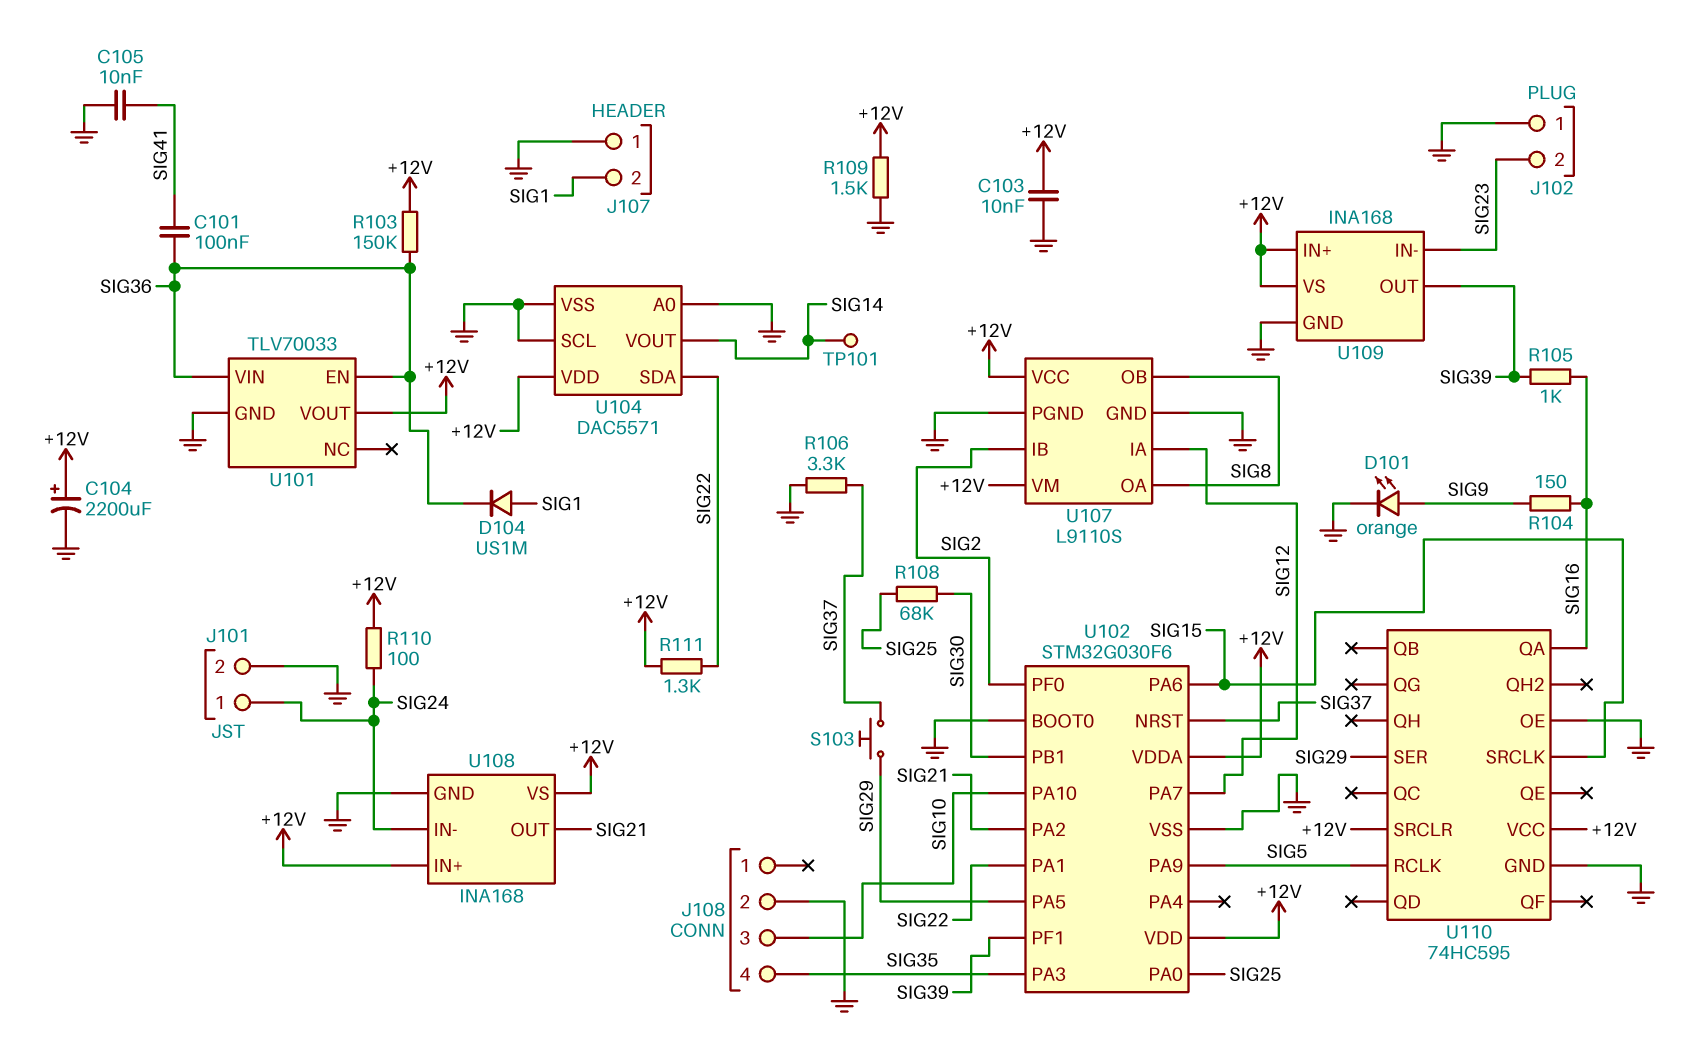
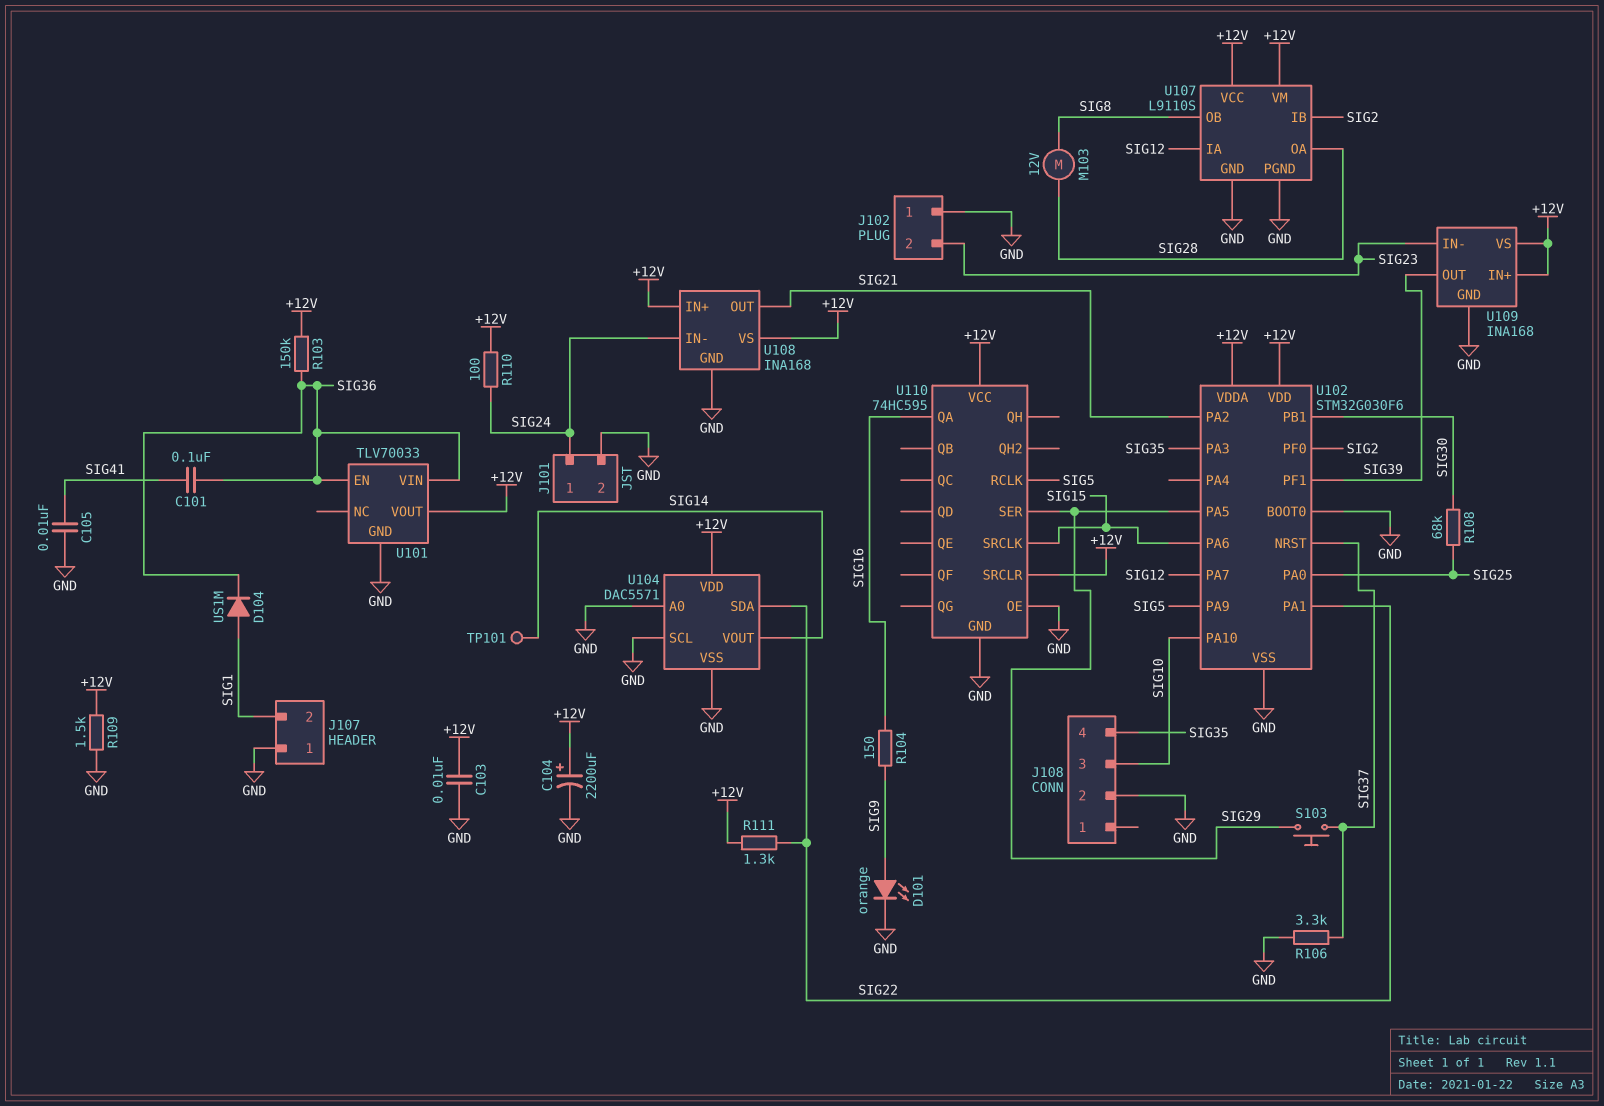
M103: none -> motor 12V (SIG8, SIG28)
R105: 1k (SIG16, SIG39) -> none
U107 pin OA: SIG8 -> SIG28

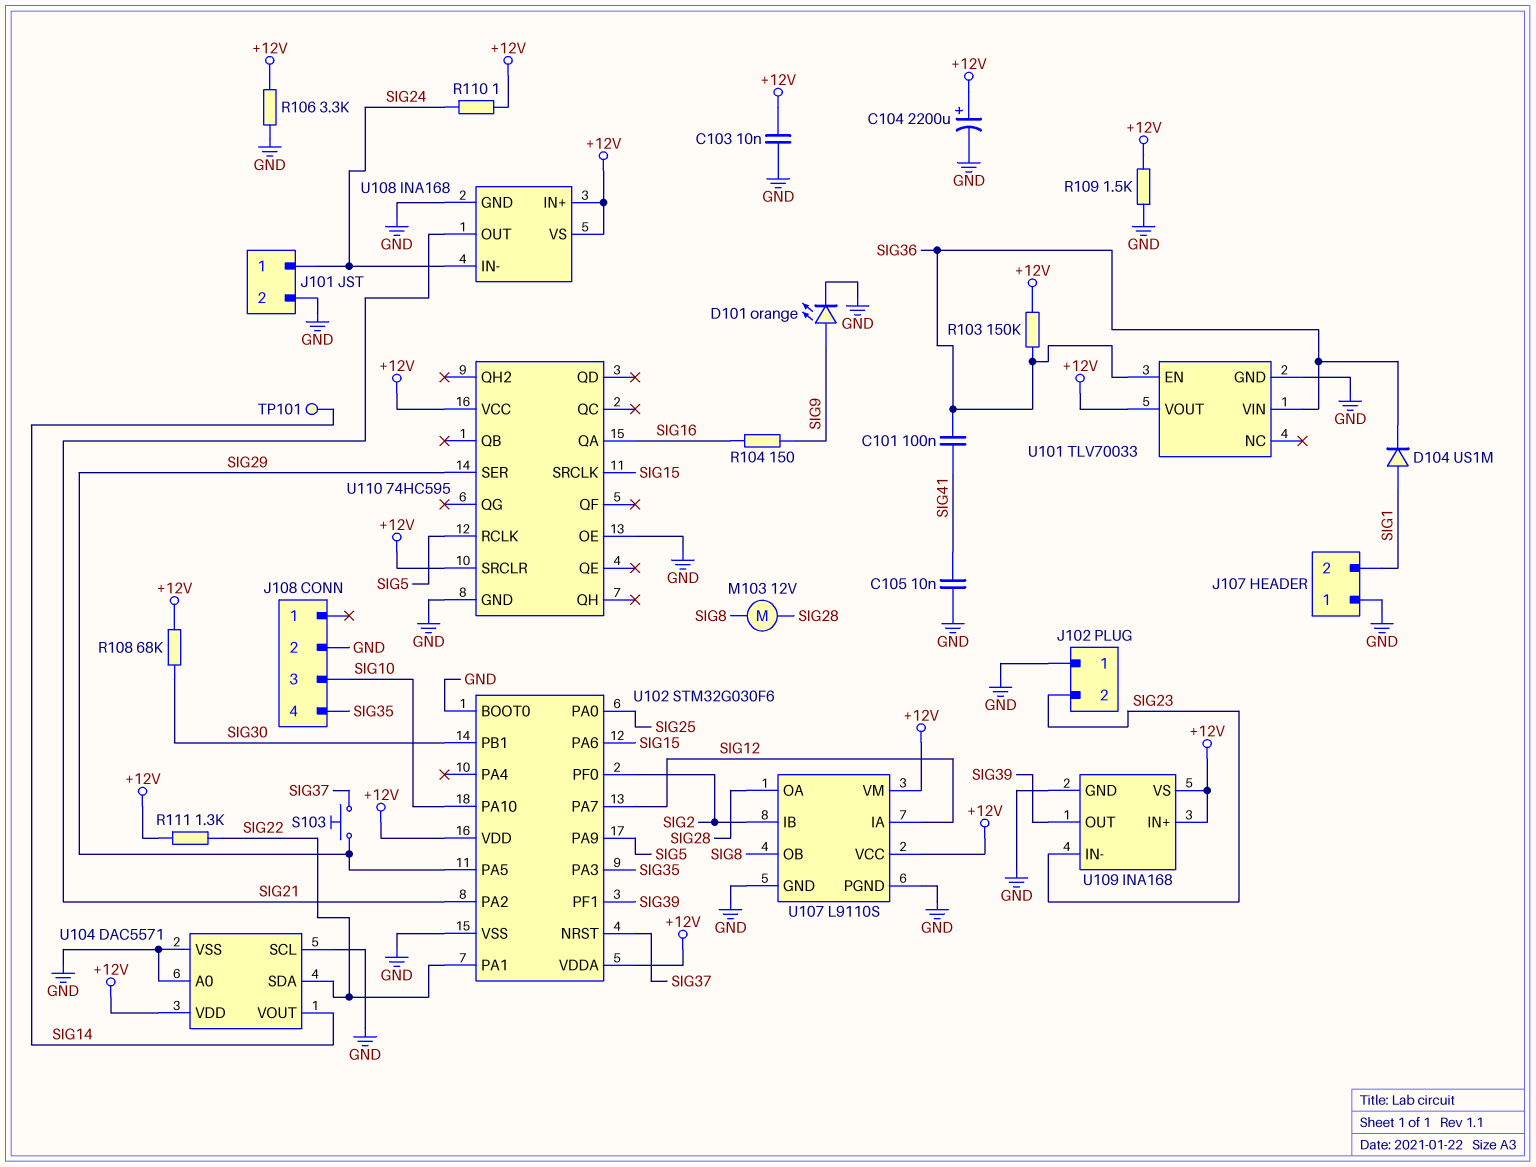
R106: 3.3k (GND, SIG37) -> 3.3k (+12V, GND)
R108: 68k (SIG25, SIG30) -> 68k (+12V, SIG30)
R110: 100 (+12V, SIG24) -> 1 (+12V, SIG24)

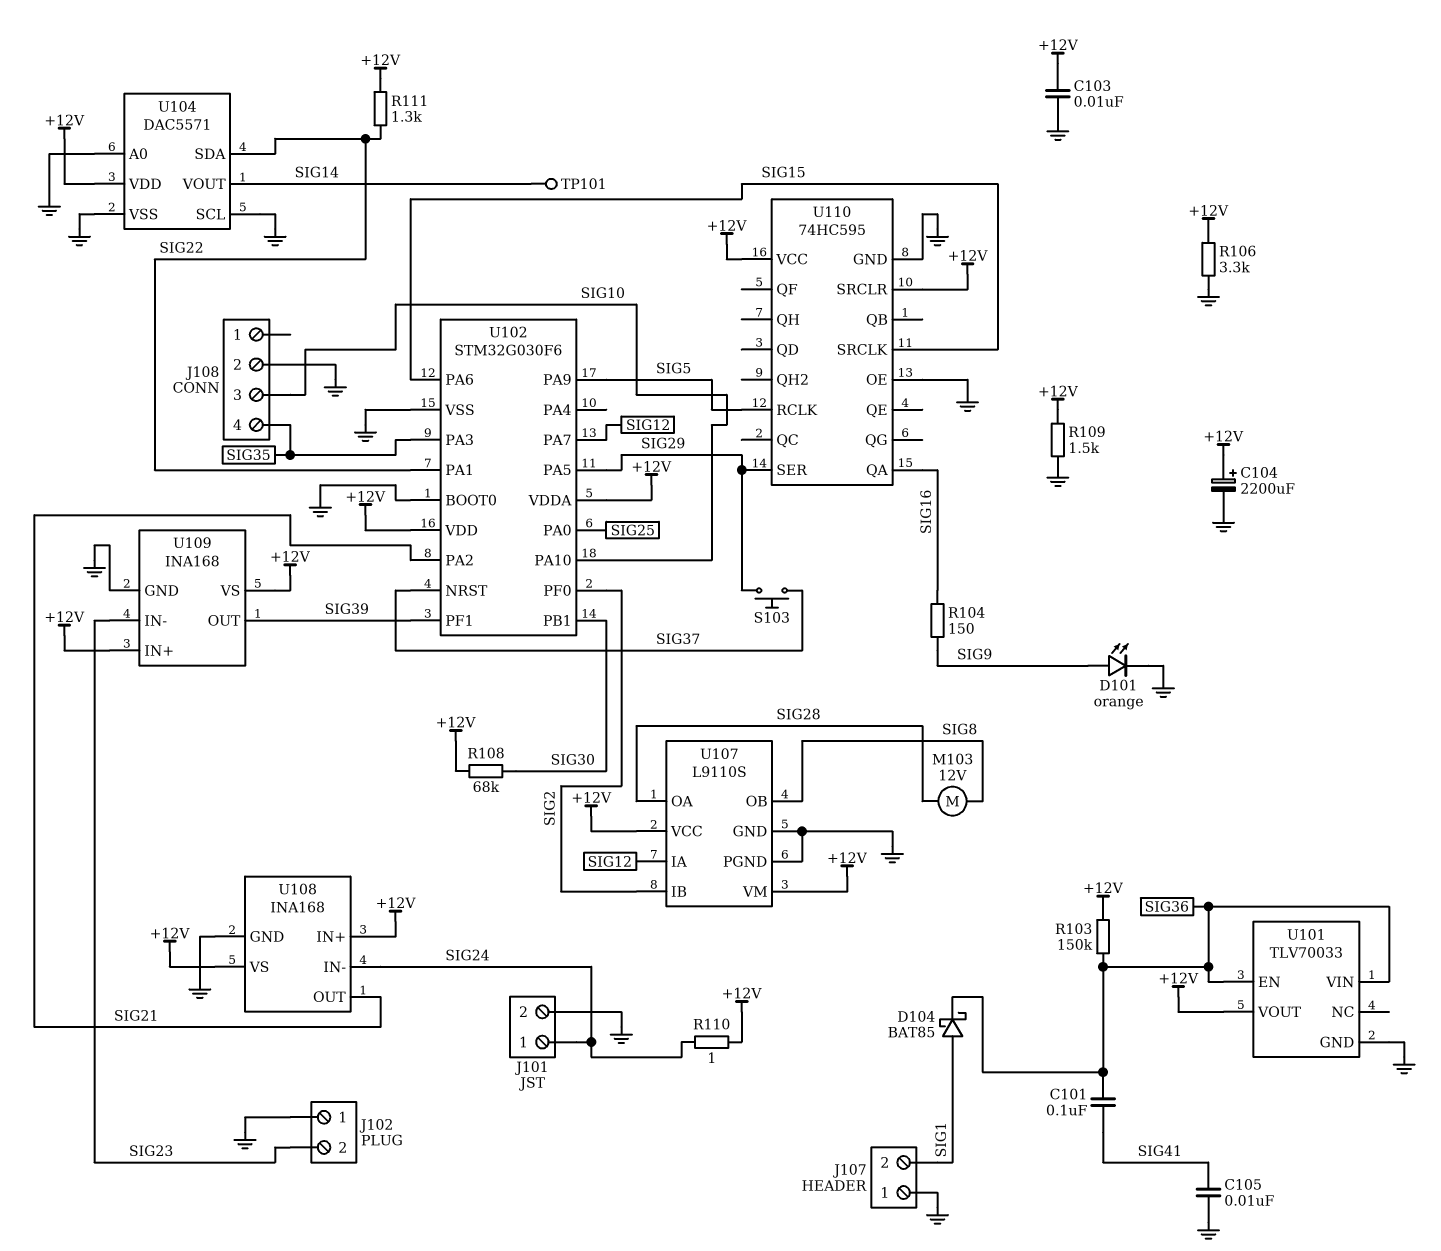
D104: diode US1M (A SIG1, K SIG36) -> schottky BAT85 (A SIG1, K SIG36)

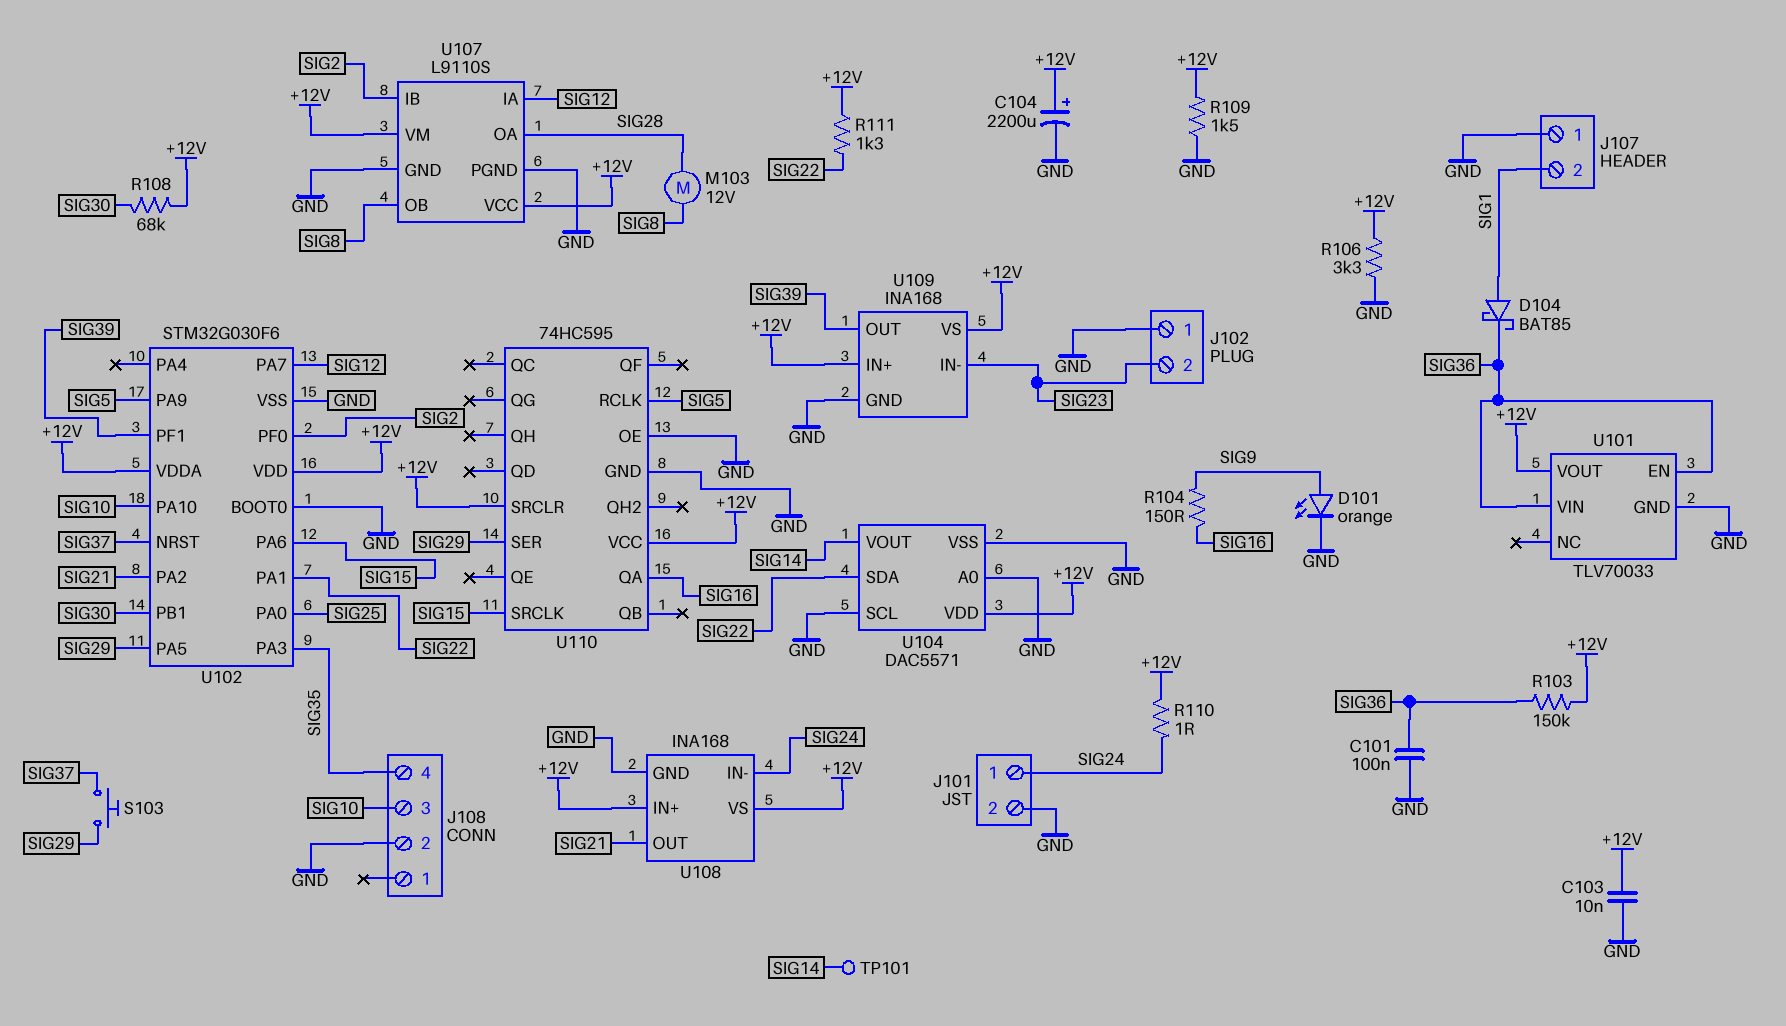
C101: 100nF (SIG36, SIG41) -> 100nF (GND, SIG36)
C105: 10nF (GND, SIG41) -> none

